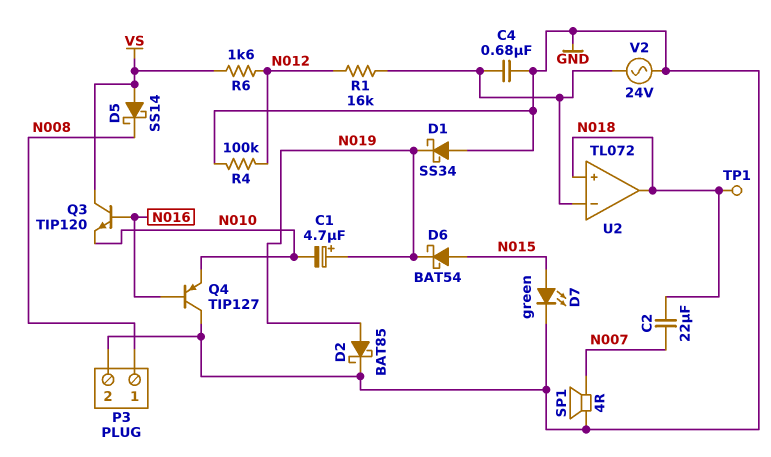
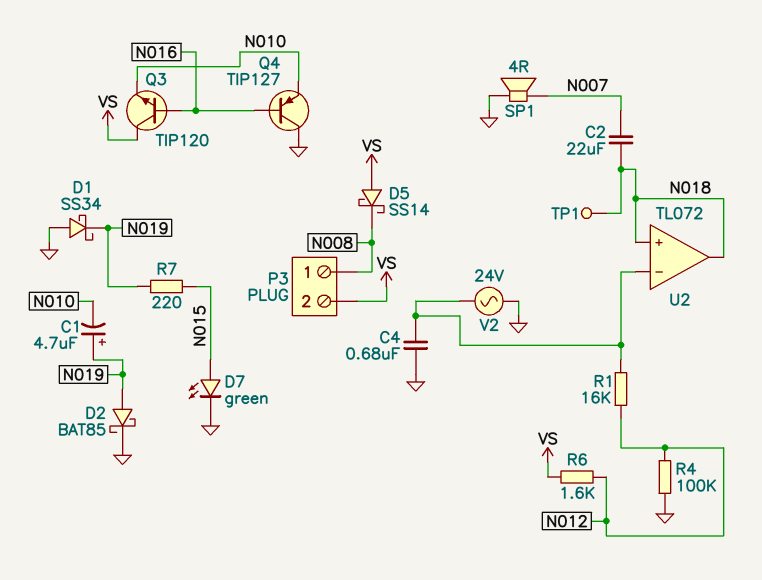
D6: schottky BAT54 (A N015, K N019) -> none
P3 pin 2: GND -> VS
R7: none -> 220 (N015, N019)

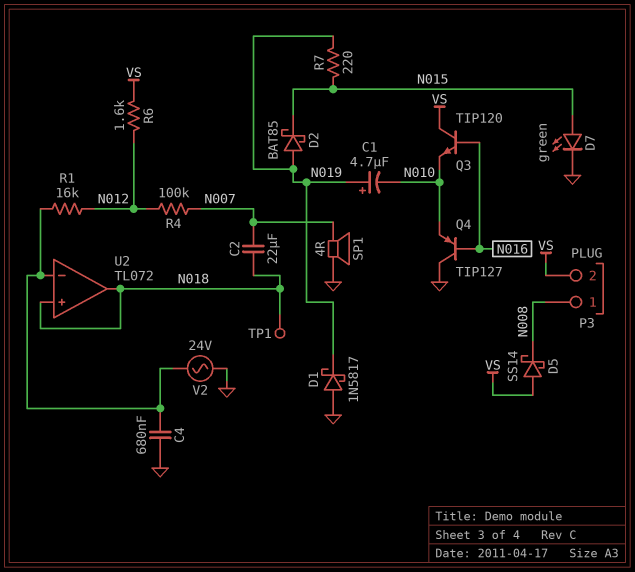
D1: schottky SS34 (A GND, K N019) -> schottky 1N5817 (A GND, K N019)
D2: schottky BAT85 (A N019, K GND) -> schottky BAT85 (A N019, K N015)
R4: 100k (GND, N012) -> 100k (N007, N012)

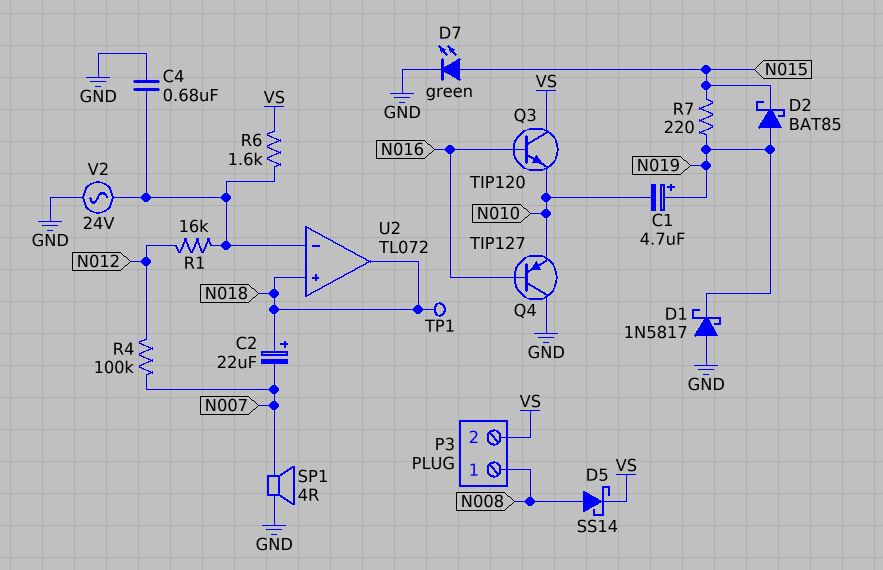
C2: 22uF (N007, N018) -> 22uF (plus N018, minus N007)
D5: schottky SS14 (A VS, K N008) -> schottky SS14 (A N008, K VS)
R6: 1.6k (N012, VS) -> 1.6k (U2/in-, VS)

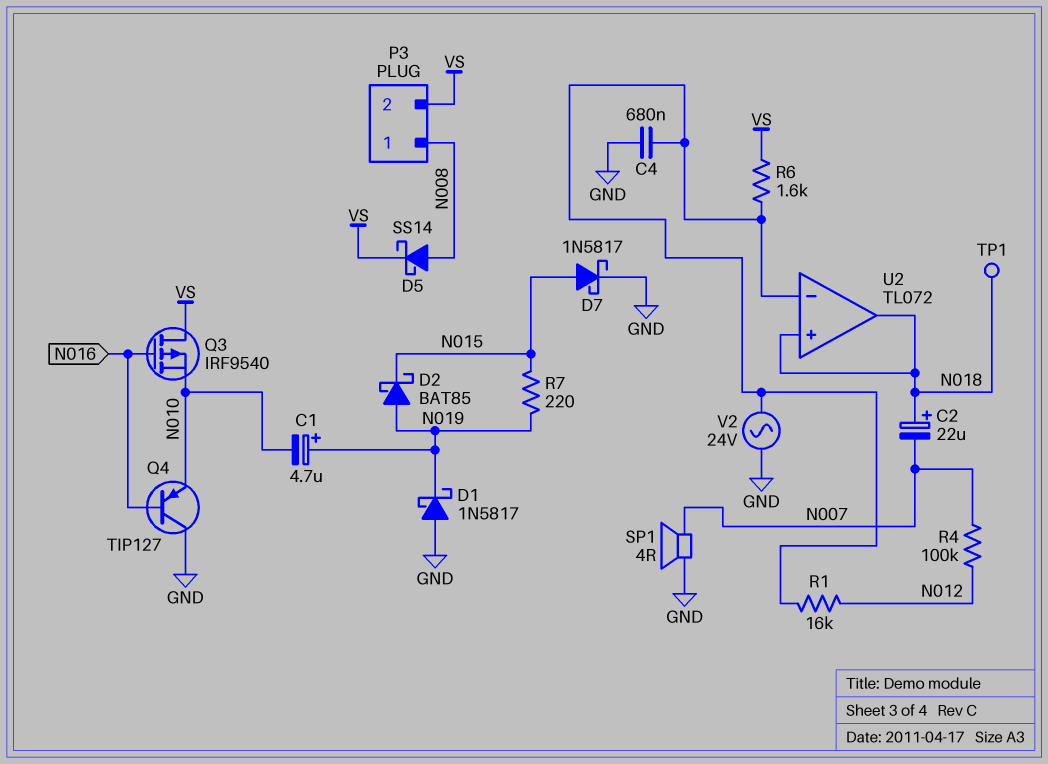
D7: LED green (A N015, K GND) -> schottky 1N5817 (A N015, K GND)
Q3: NPN TIP120 (B N016, C VS, E N010) -> PMOS IRF9540 (G N016, D VS, S N010)

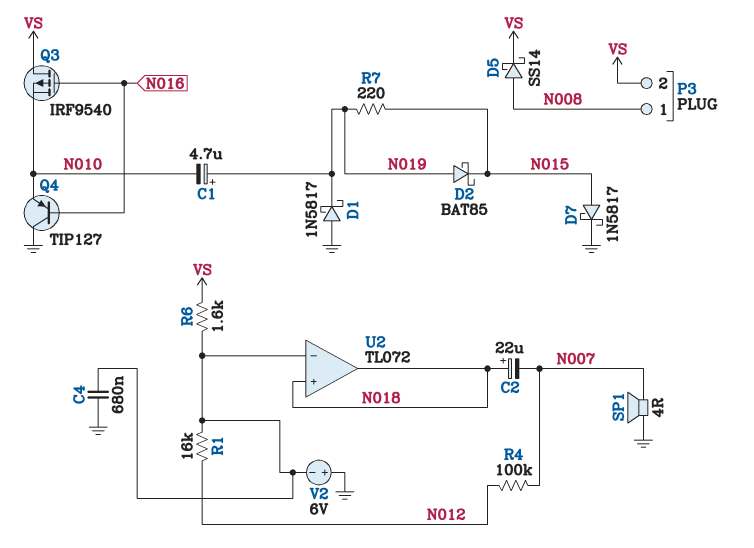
TP1: test point (N018) -> none
V2: AC 24V (GND, U2/in-) -> 6V (plus GND, minus U2/in-)

